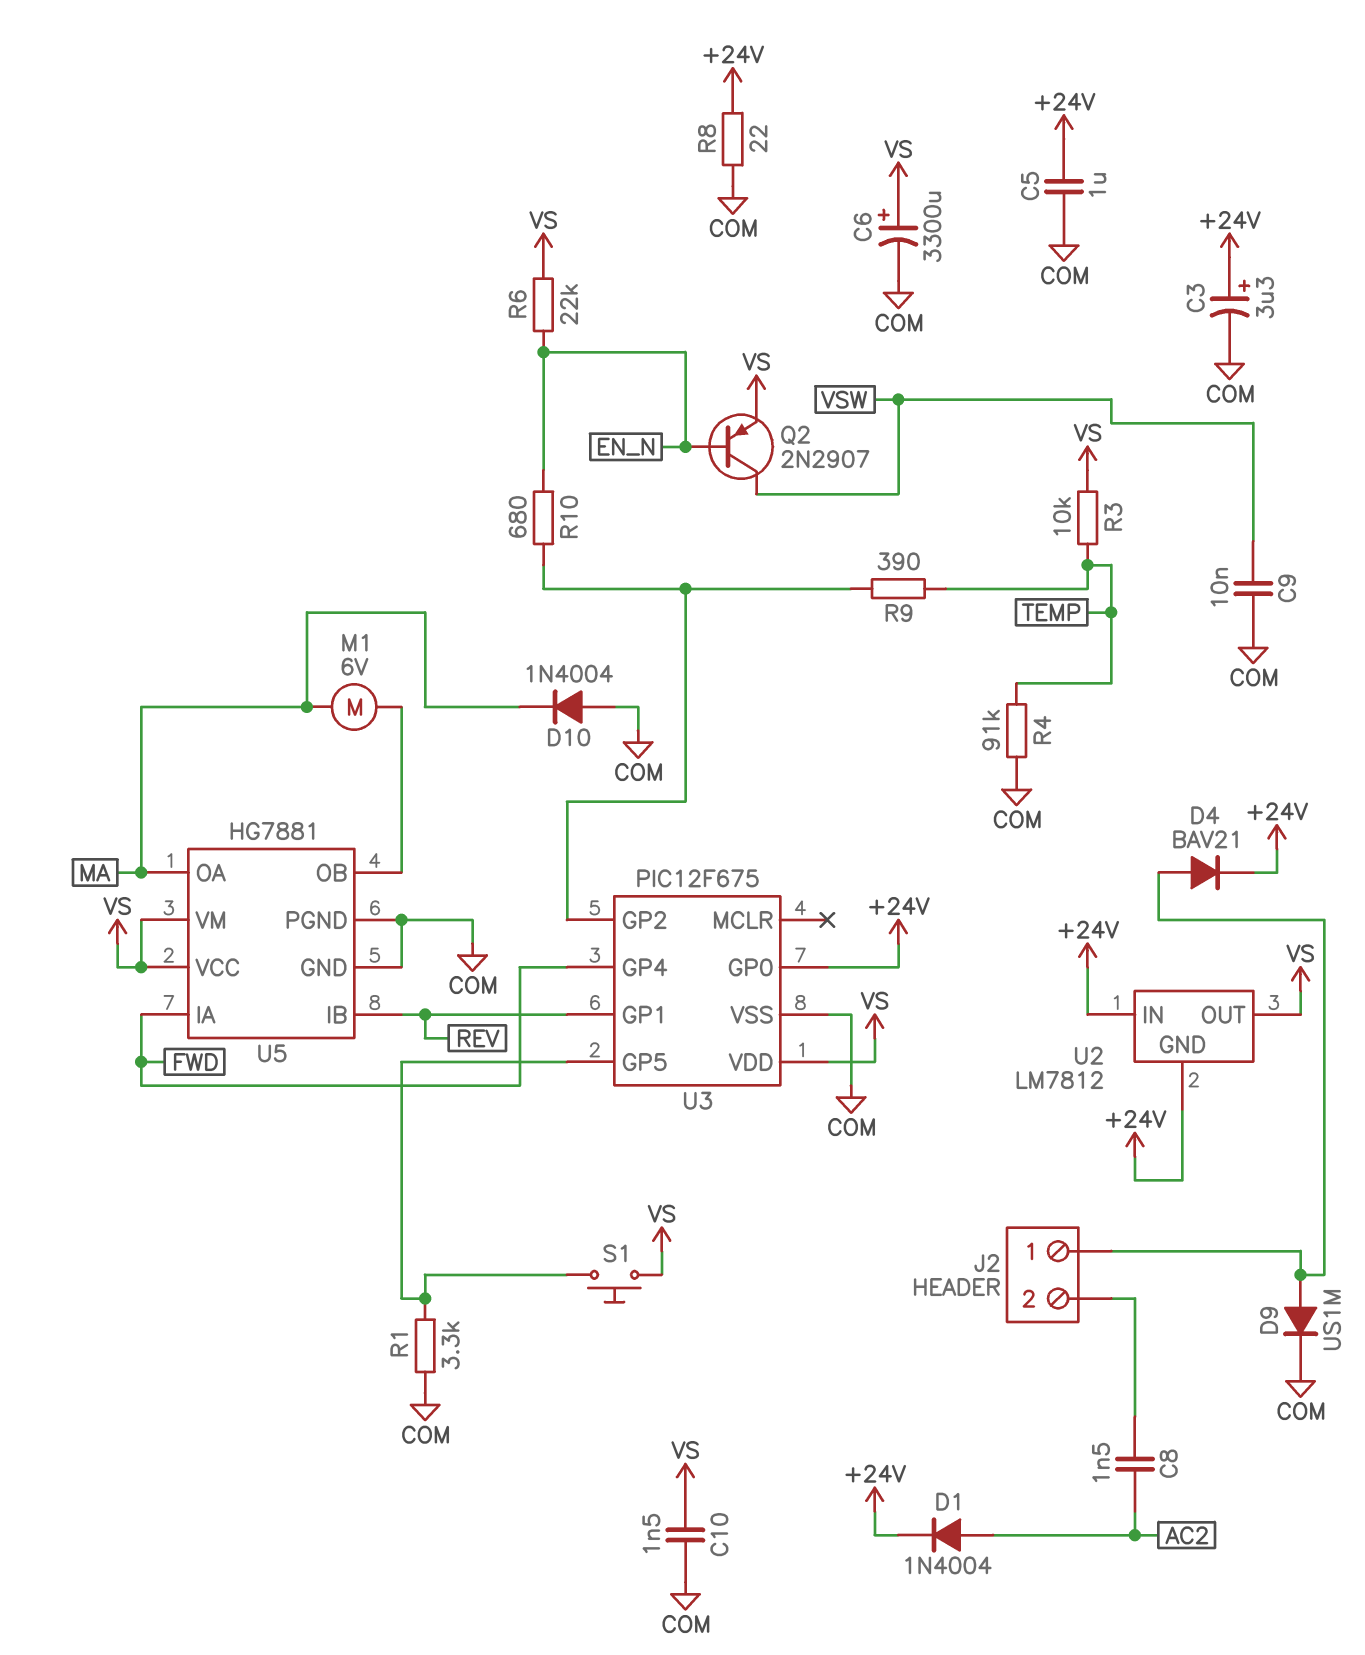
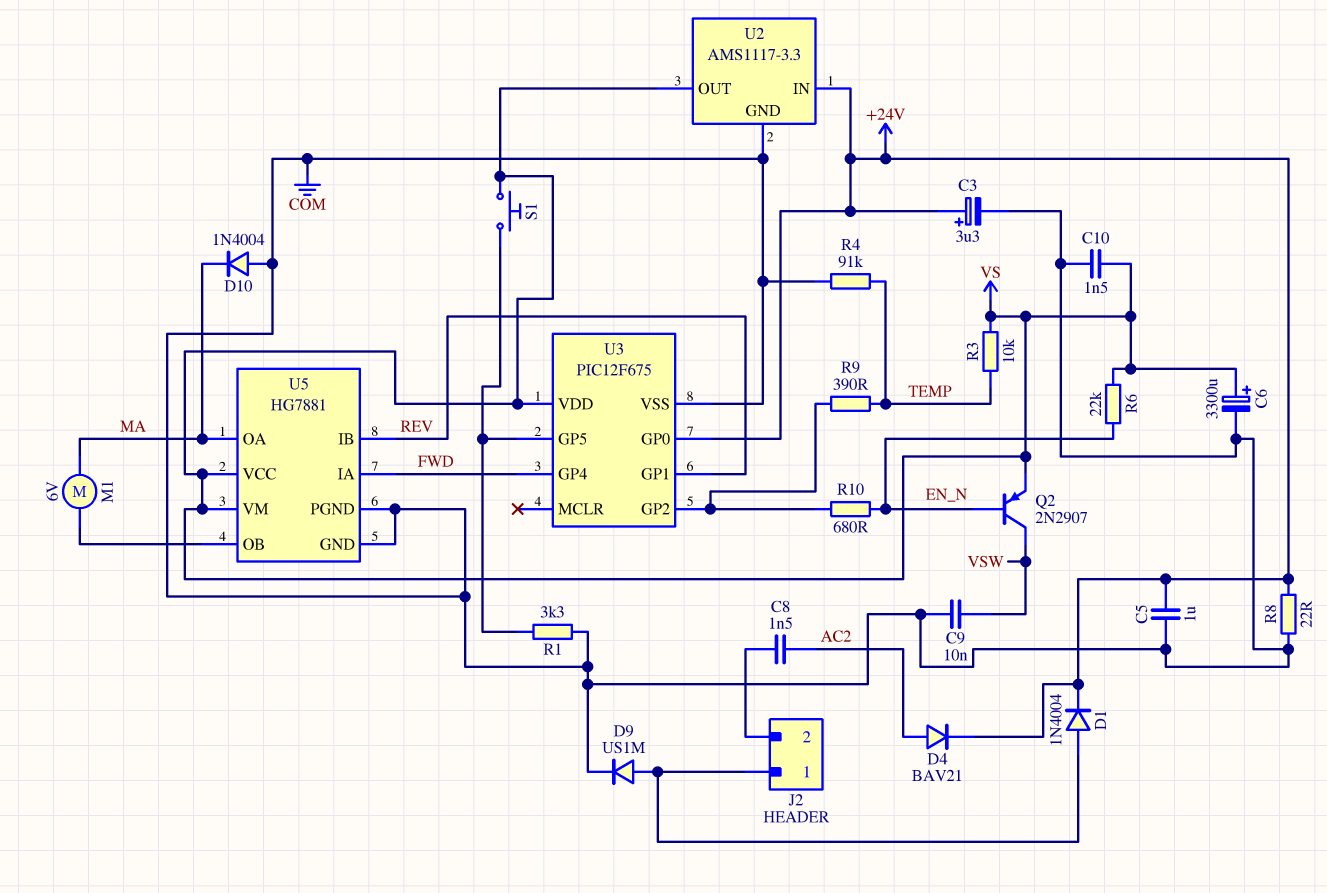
D1: diode 1N4004 (A AC2, K +24V) -> diode 1N4004 (A J2/1, K +24V)
D4: diode BAV21 (A J2/1, K +24V) -> diode BAV21 (A AC2, K +24V)
U2: LM7812 -> AMS1117-3.3
U2 pin GND: +24V -> COM

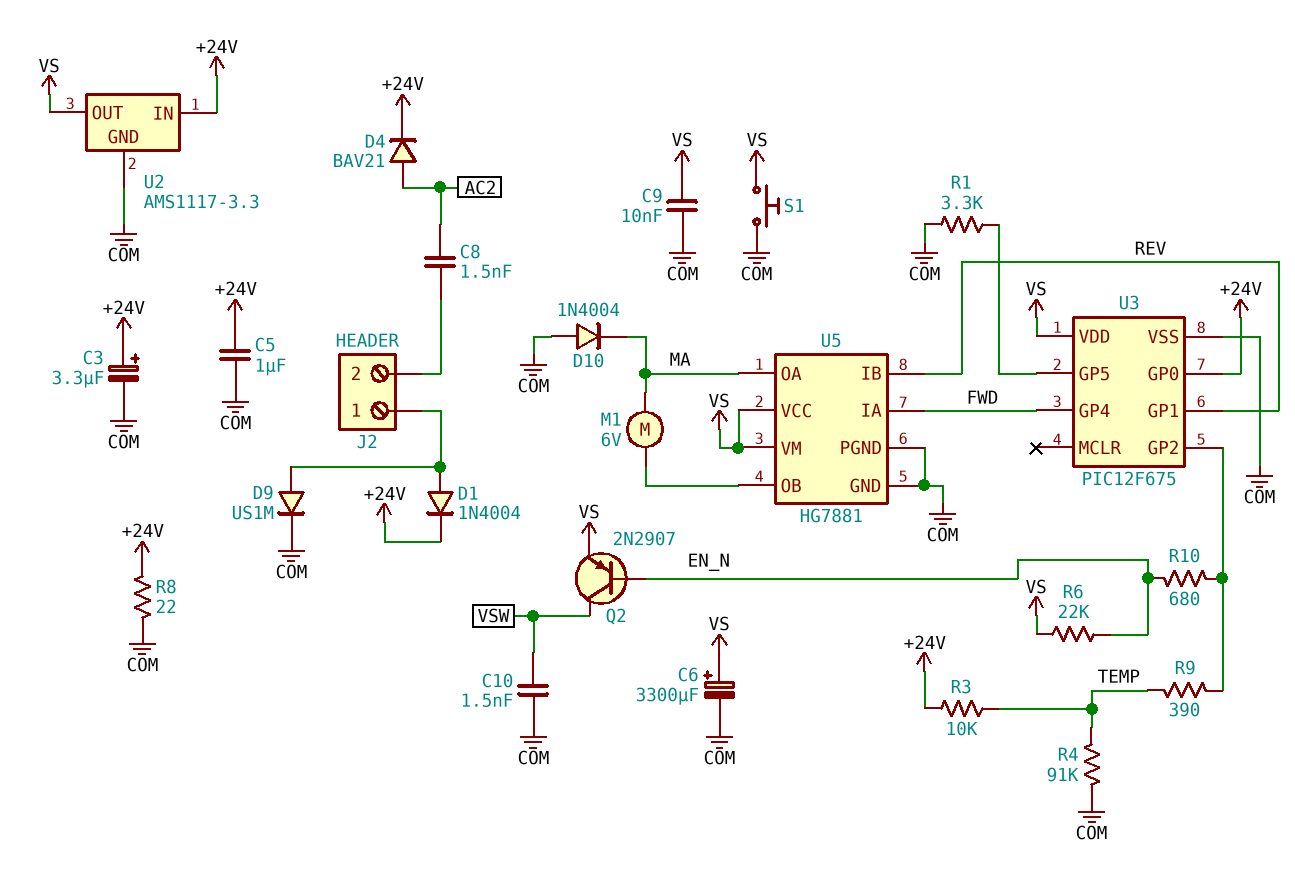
C9: 10nF (COM, VSW) -> 10nF (COM, VS)
C10: 1.5nF (COM, VS) -> 1.5nF (COM, VSW)
R3: 10k (TEMP, VS) -> 10k (+24V, TEMP)
S1: button (U3/GP5, VS) -> button (COM, VS)

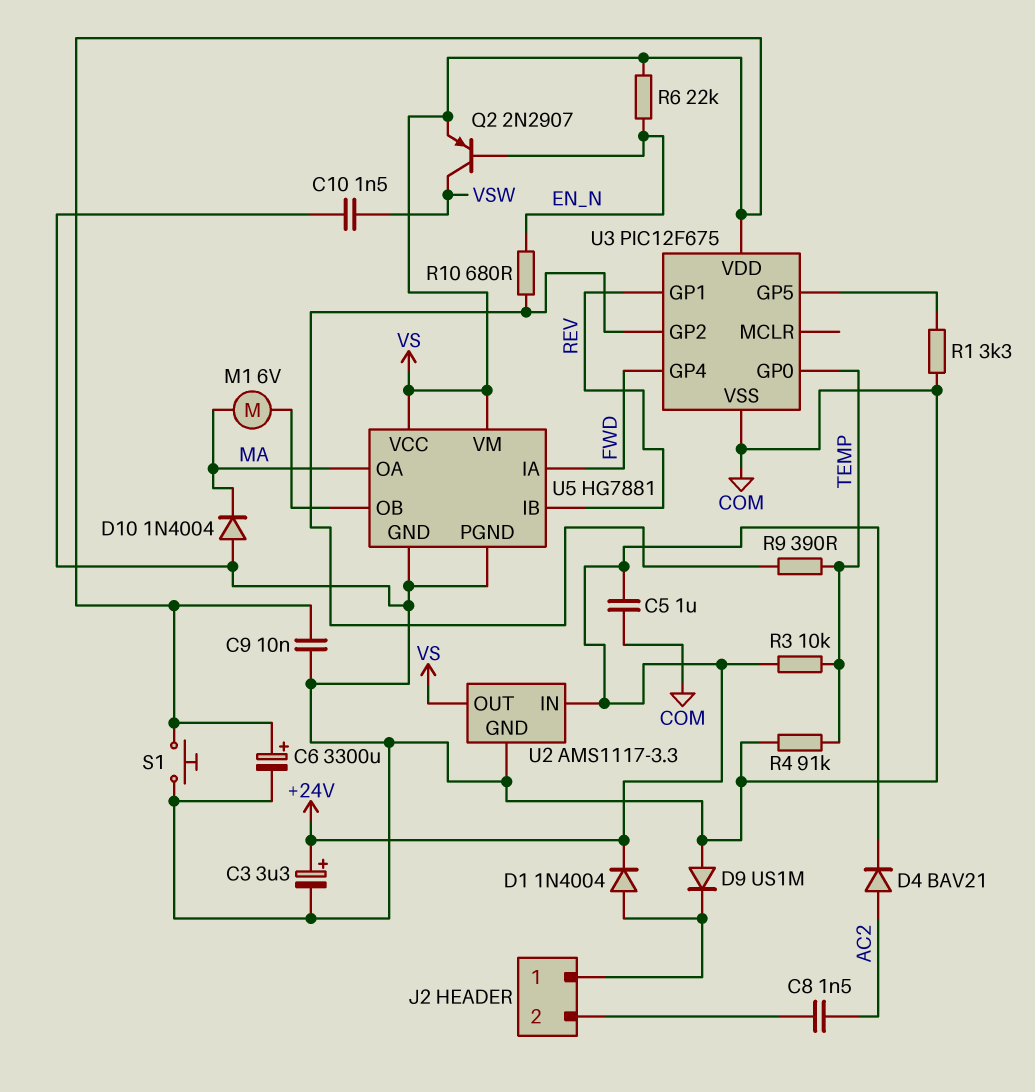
D9: diode US1M (A J2/1, K COM) -> diode US1M (A COM, K J2/1)
R8: 22 (+24V, COM) -> none
U3 pin GP0: +24V -> TEMP

